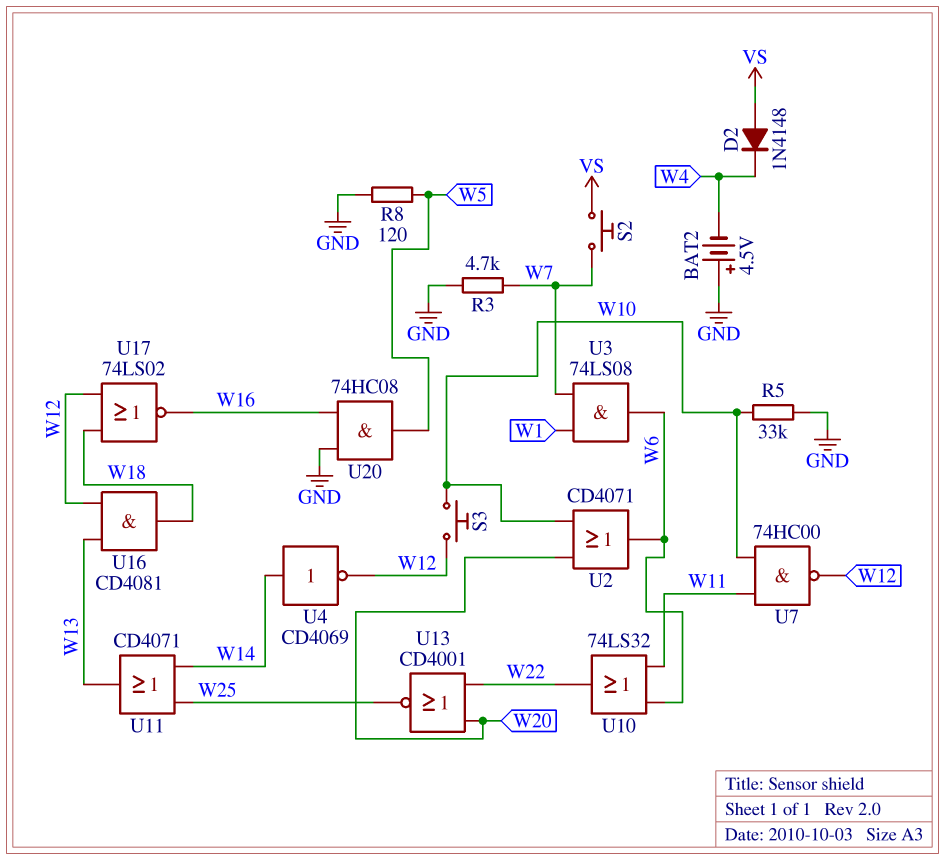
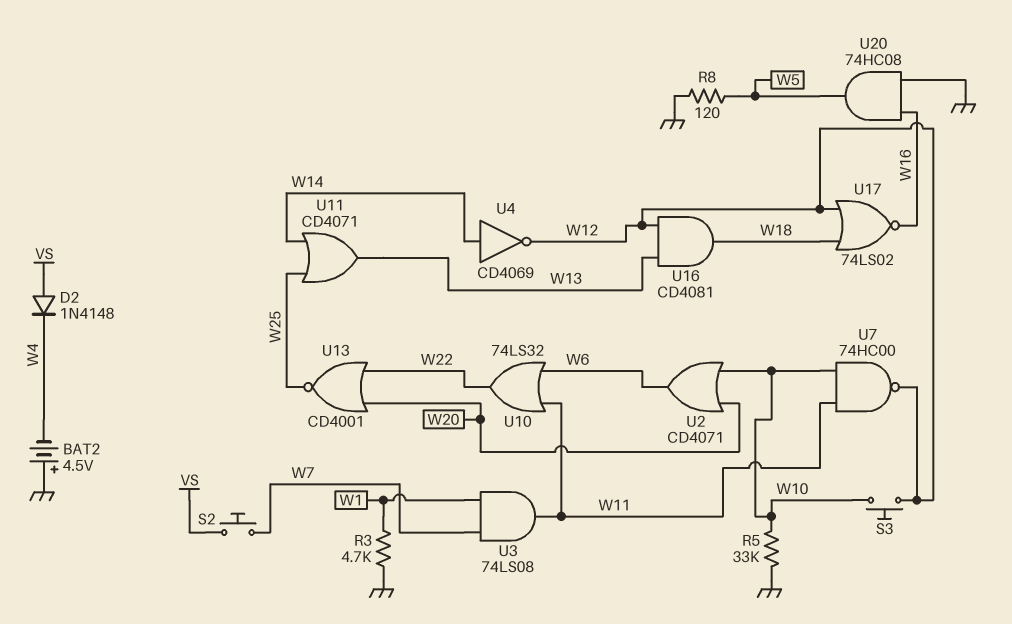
R3: 4.7k (GND, W7) -> 4.7k (GND, W1)
U3: AND 74LS08 (in W1, in W7, out W6) -> AND 74LS08 (in W1, in W7, out W11)

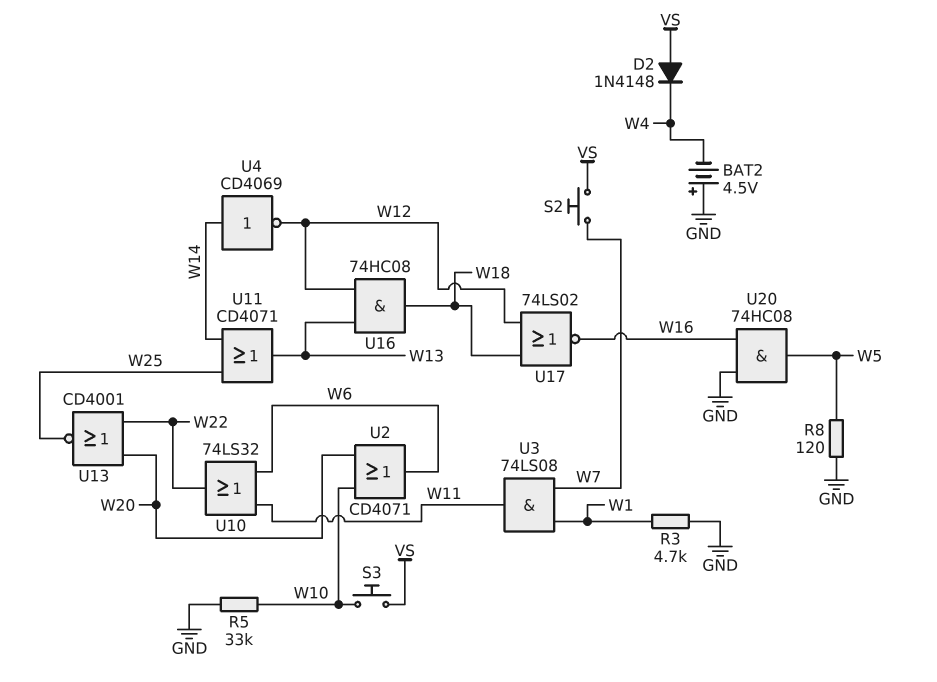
S3: button (W10, W12) -> button (VS, W10)
U7: NAND 74HC00 (in W10, in W11, out W12) -> none
U16: AND CD4081 (in W12, in W13, out W18) -> AND 74HC08 (in W12, in W13, out W18)

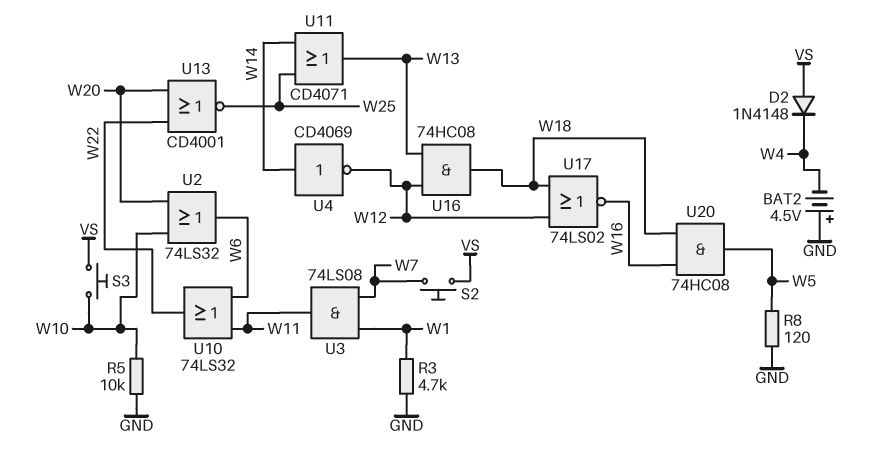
R5: 33k (GND, W10) -> 10k (GND, W10)
U2: OR CD4071 (in W10, in W20, out W6) -> OR 74LS32 (in W10, in W20, out W6)
U20: AND 74HC08 (in GND, in W16, out W5) -> AND 74HC08 (in W16, in W18, out W5)

